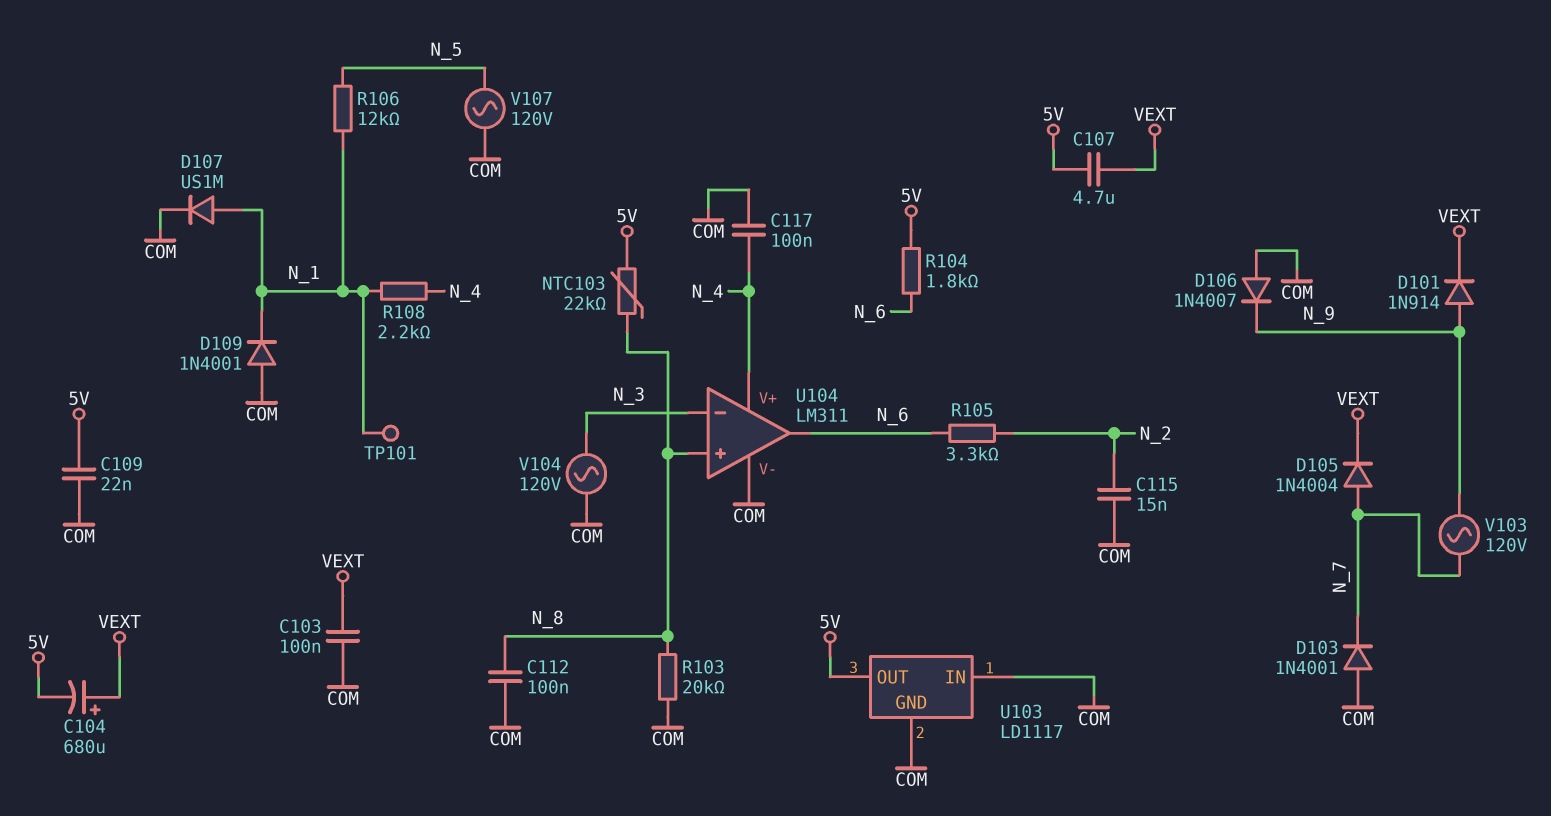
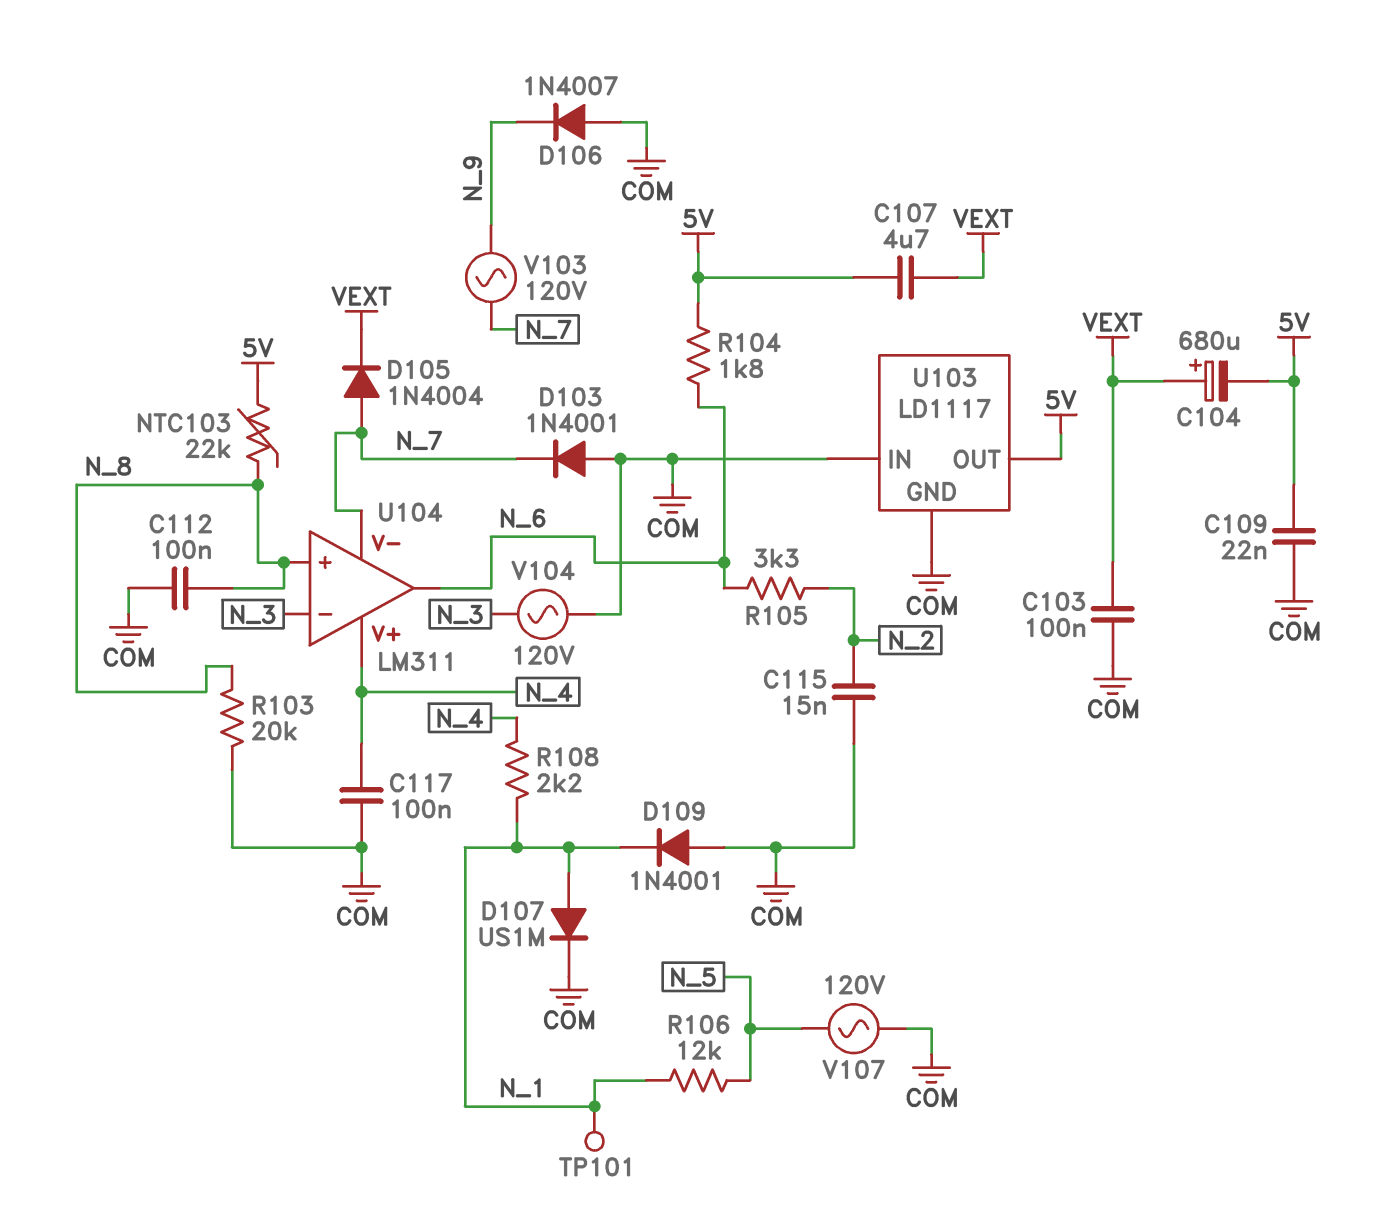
D101: diode 1N914 (A N_9, K VEXT) -> none
U104 pin V-: COM -> N_7

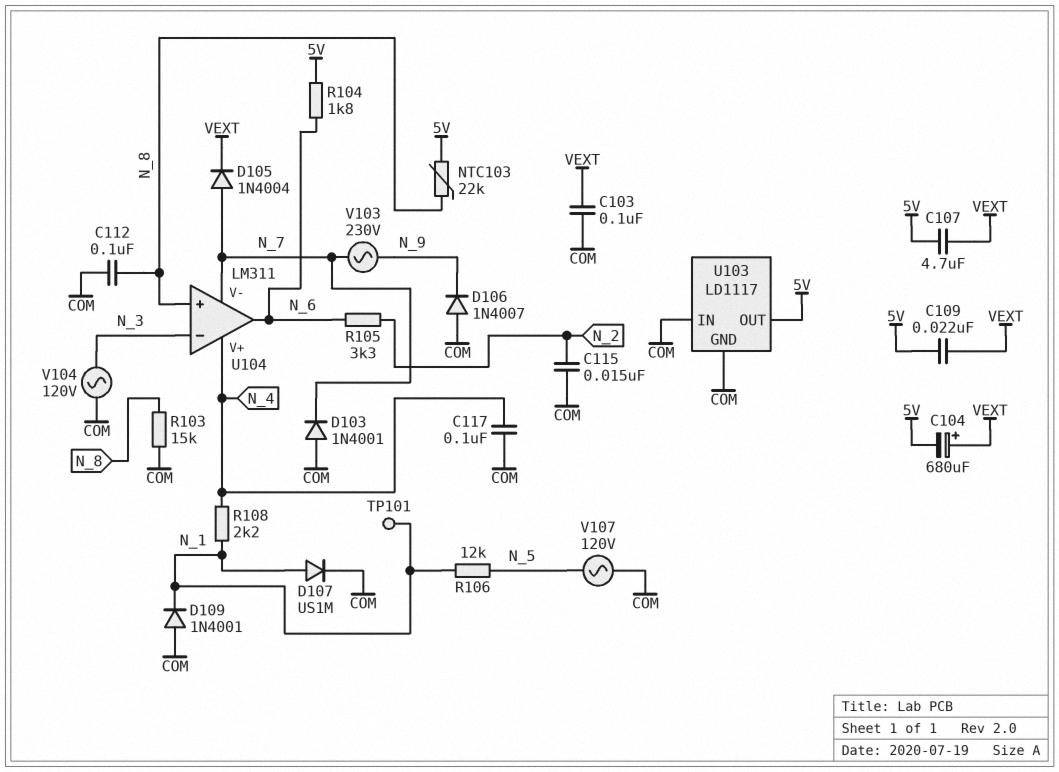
C109: 22nF (5V, COM) -> 22nF (5V, VEXT)
R103: 20k (COM, N_8) -> 15k (COM, N_8)
V103: AC 120V (N_7, N_9) -> AC 230V (N_7, N_9)

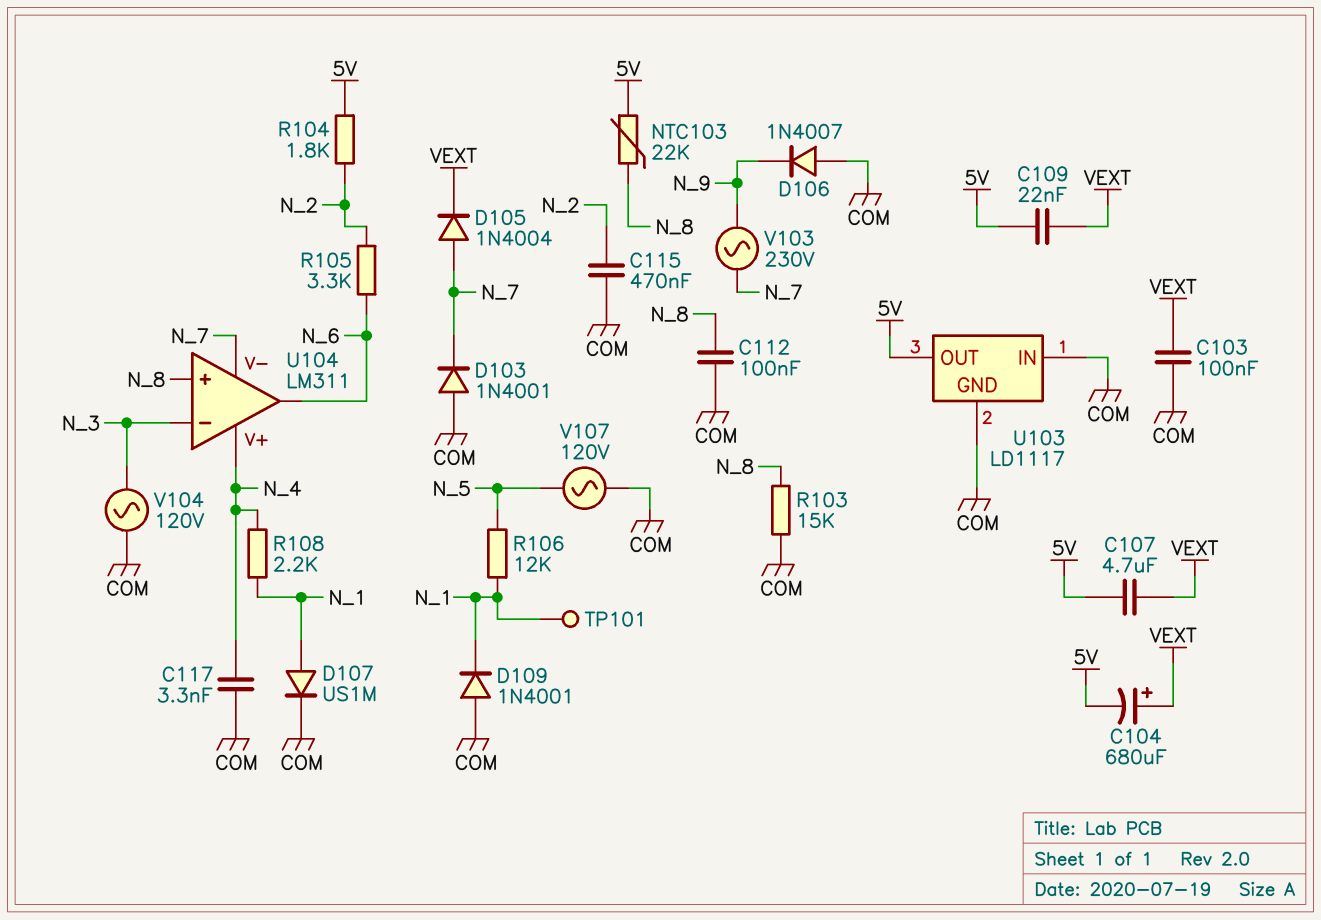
C115: 15nF (COM, N_2) -> 470nF (COM, N_2)
C117: 100nF (COM, N_4) -> 3.3nF (COM, N_4)
R104: 1.8k (5V, N_6) -> 1.8k (5V, N_2)

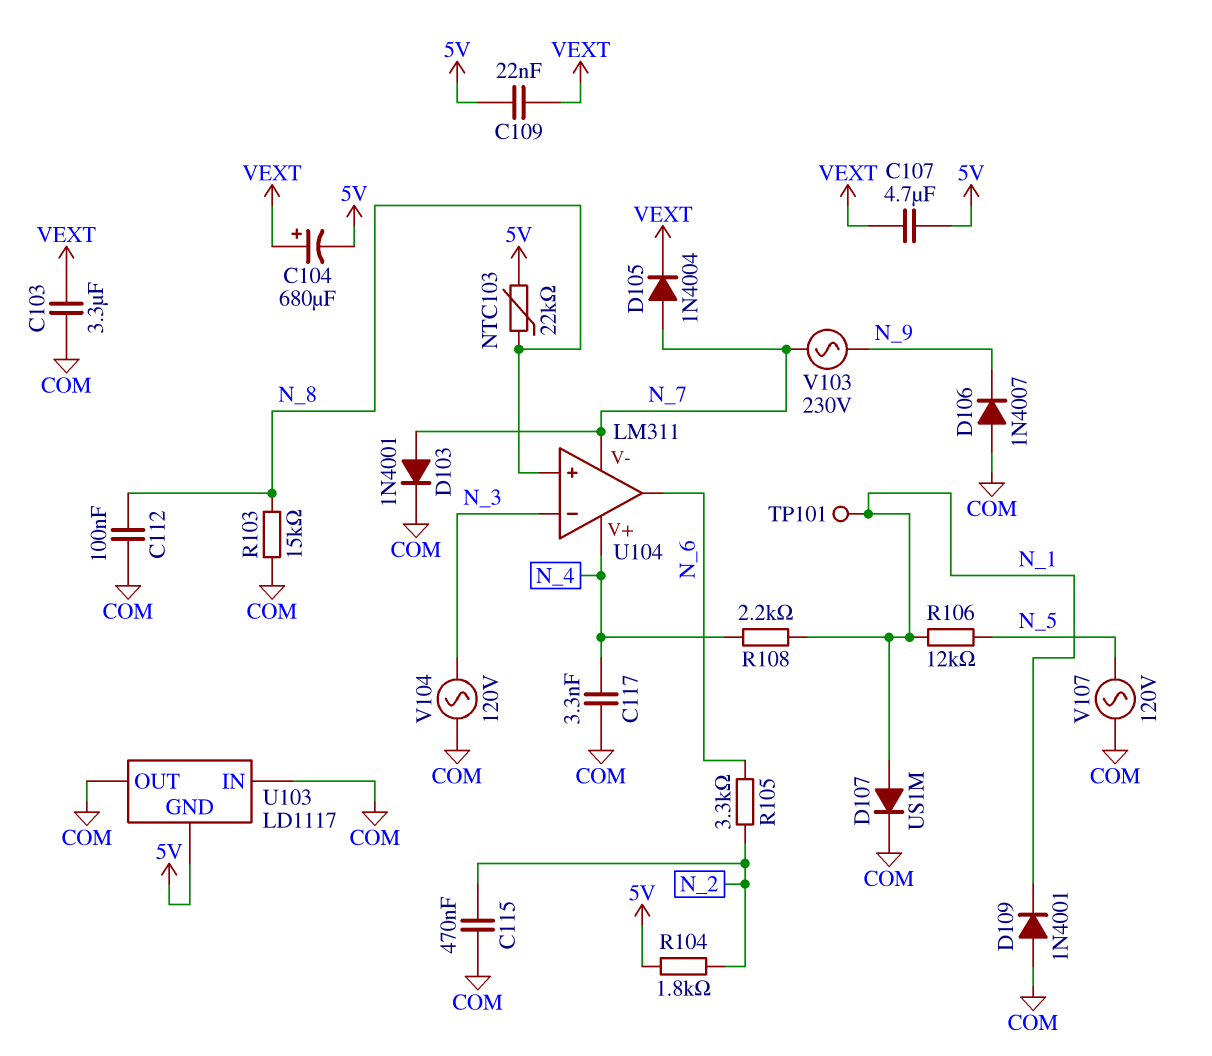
C103: 100nF (COM, VEXT) -> 3.3uF (COM, VEXT)
D103: diode 1N4001 (A COM, K N_7) -> diode 1N4001 (A N_7, K COM)
U103 pin GND: COM -> 5V
U103 pin OUT: 5V -> COM

